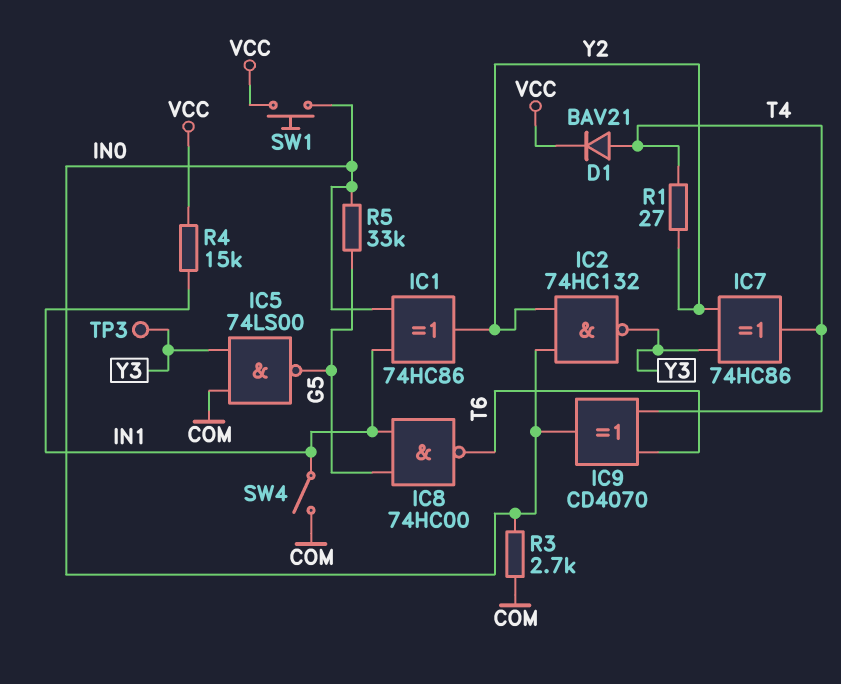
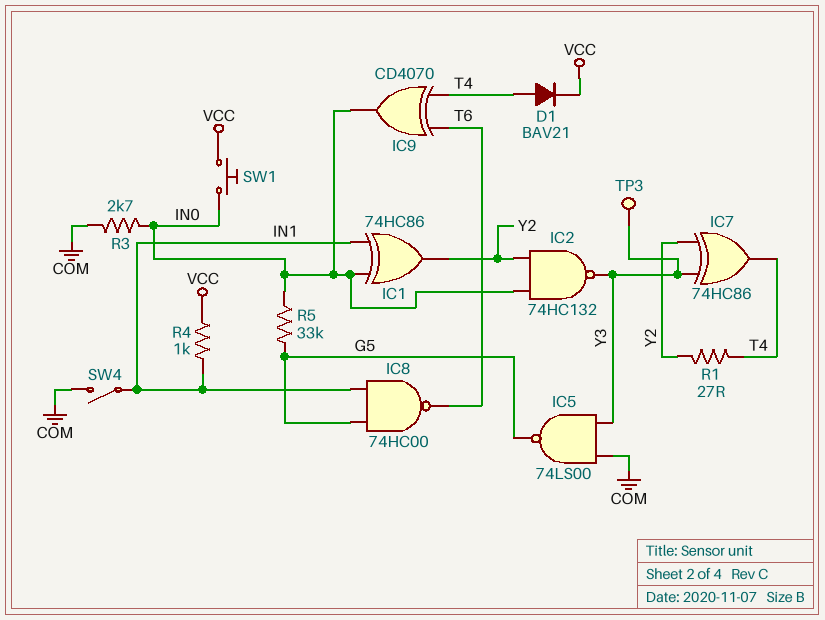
R4: 15k (IN1, VCC) -> 1k (IN1, VCC)

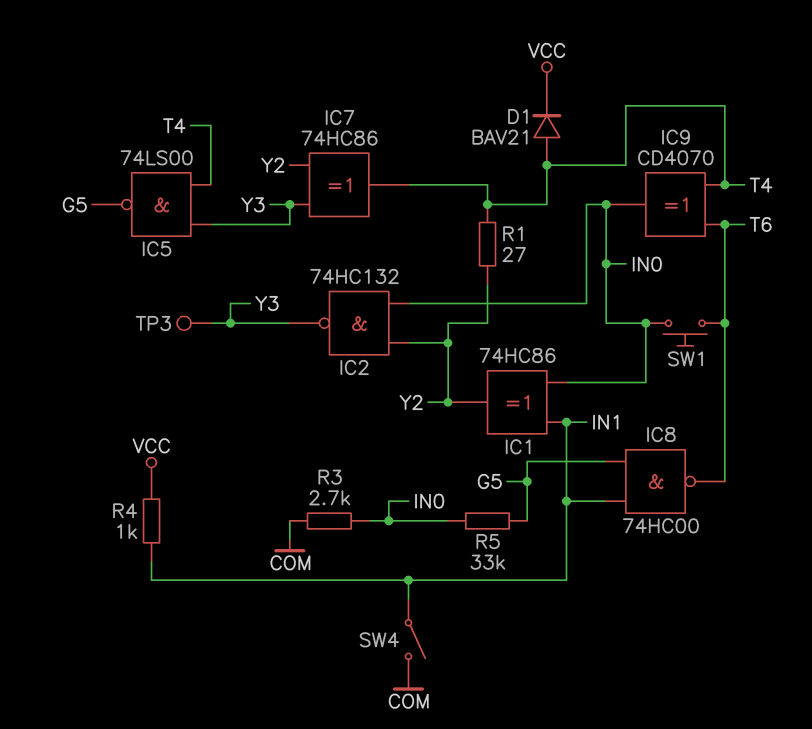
IC5: NAND 74LS00 (in COM, in Y3, out G5) -> NAND 74LS00 (in T4, in Y3, out G5)
SW1: button (IN0, VCC) -> button (IN0, T6)

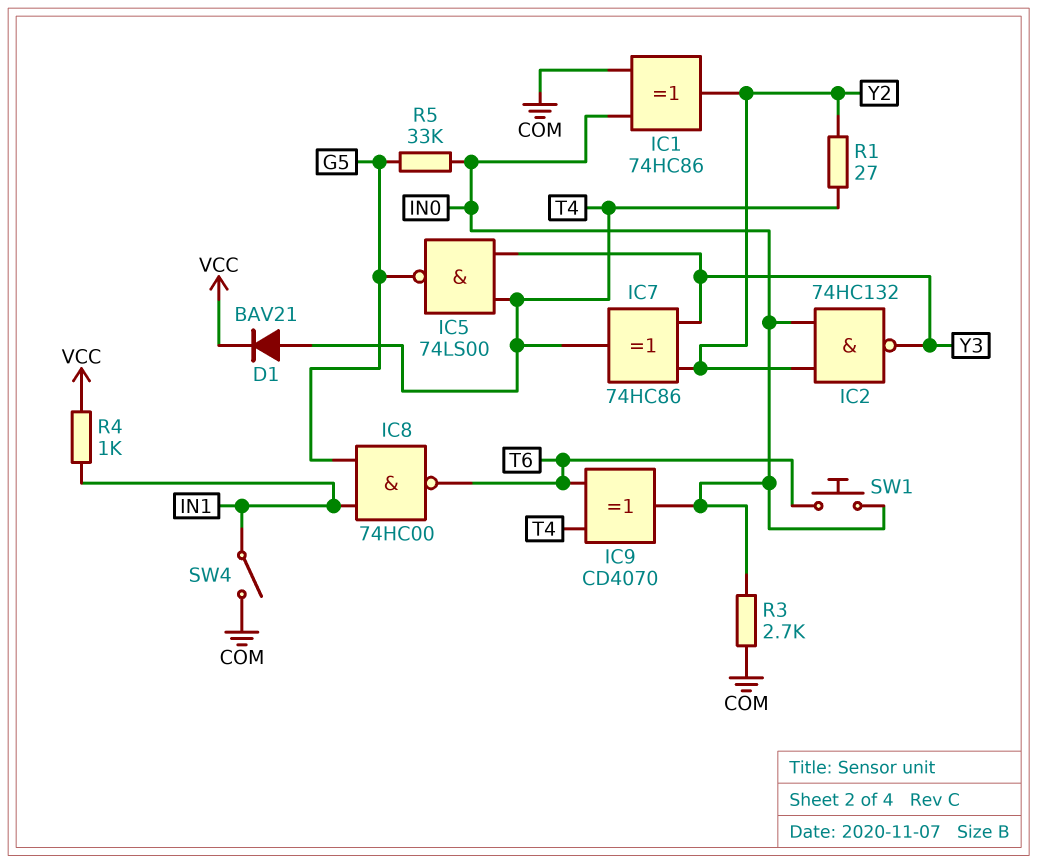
IC1: XOR 74HC86 (in IN0, in IN1, out Y2) -> XOR 74HC86 (in COM, in IN0, out Y2)
TP3: test point (Y3) -> none

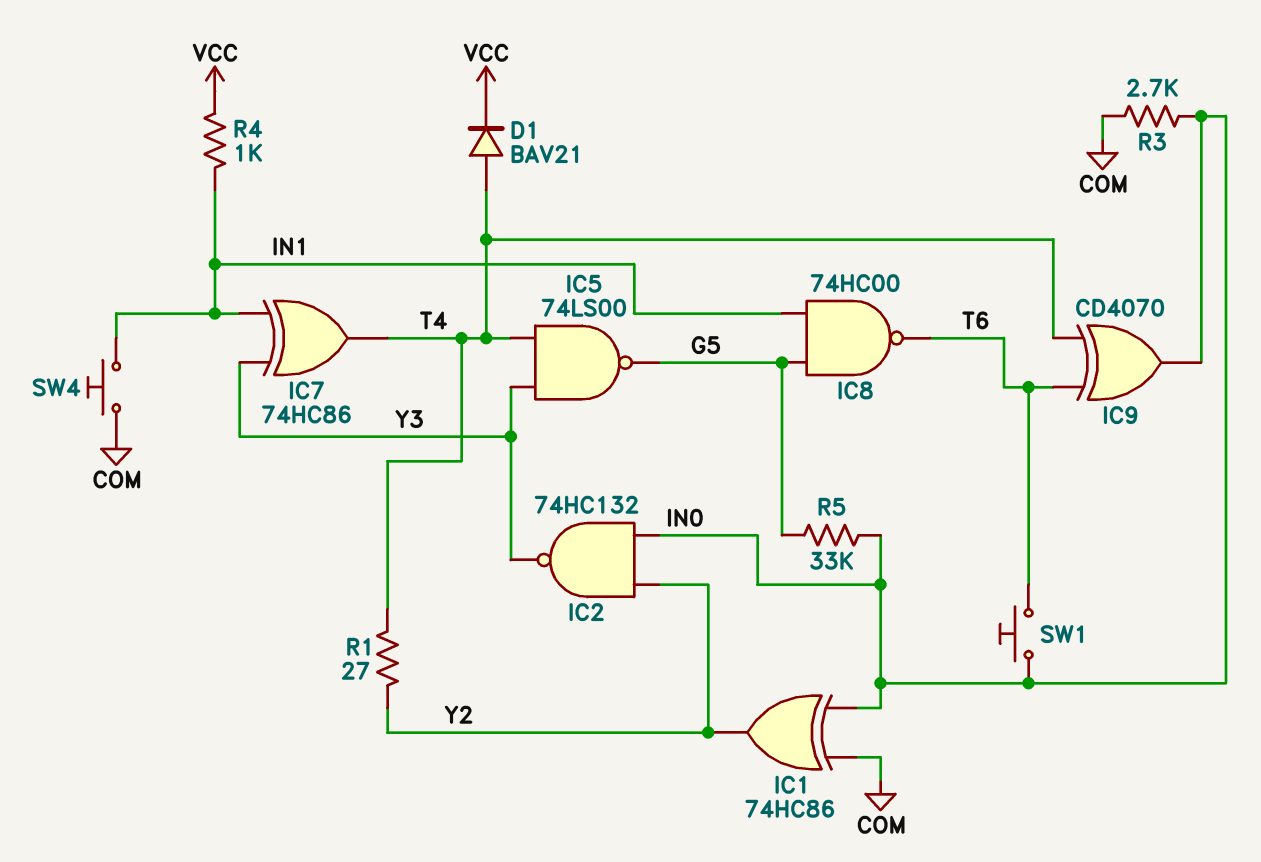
IC7: XOR 74HC86 (in Y2, in Y3, out T4) -> XOR 74HC86 (in IN1, in Y3, out T4)
SW4: switch (COM, IN1) -> button (COM, IN1)

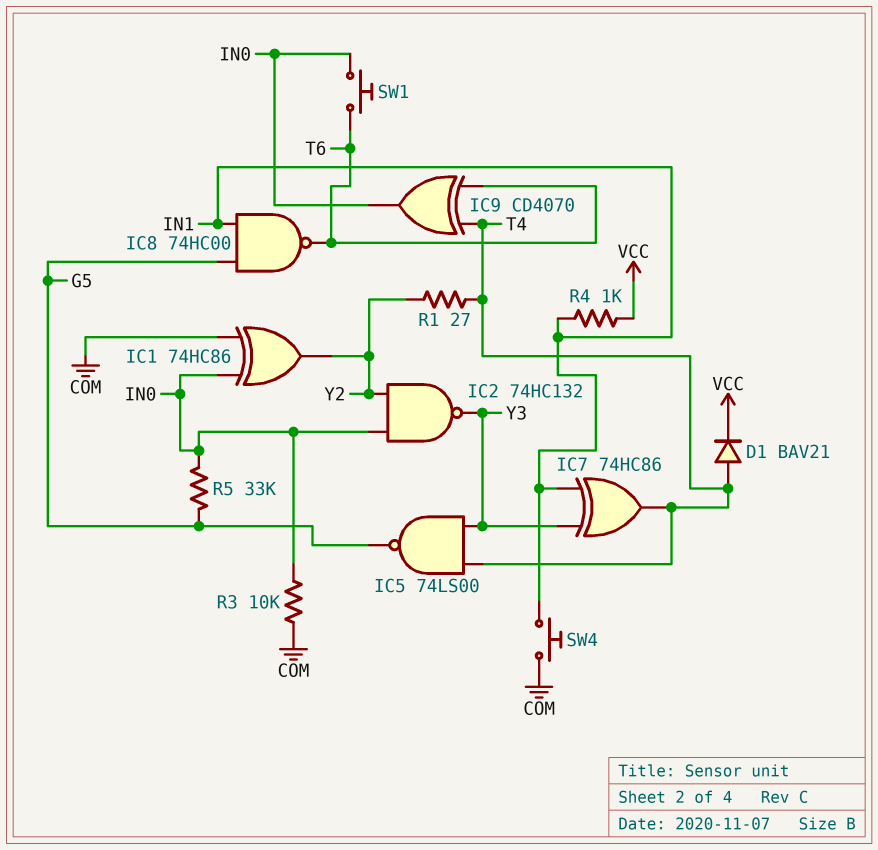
R3: 2.7k (COM, IN0) -> 10k (COM, IN0)

